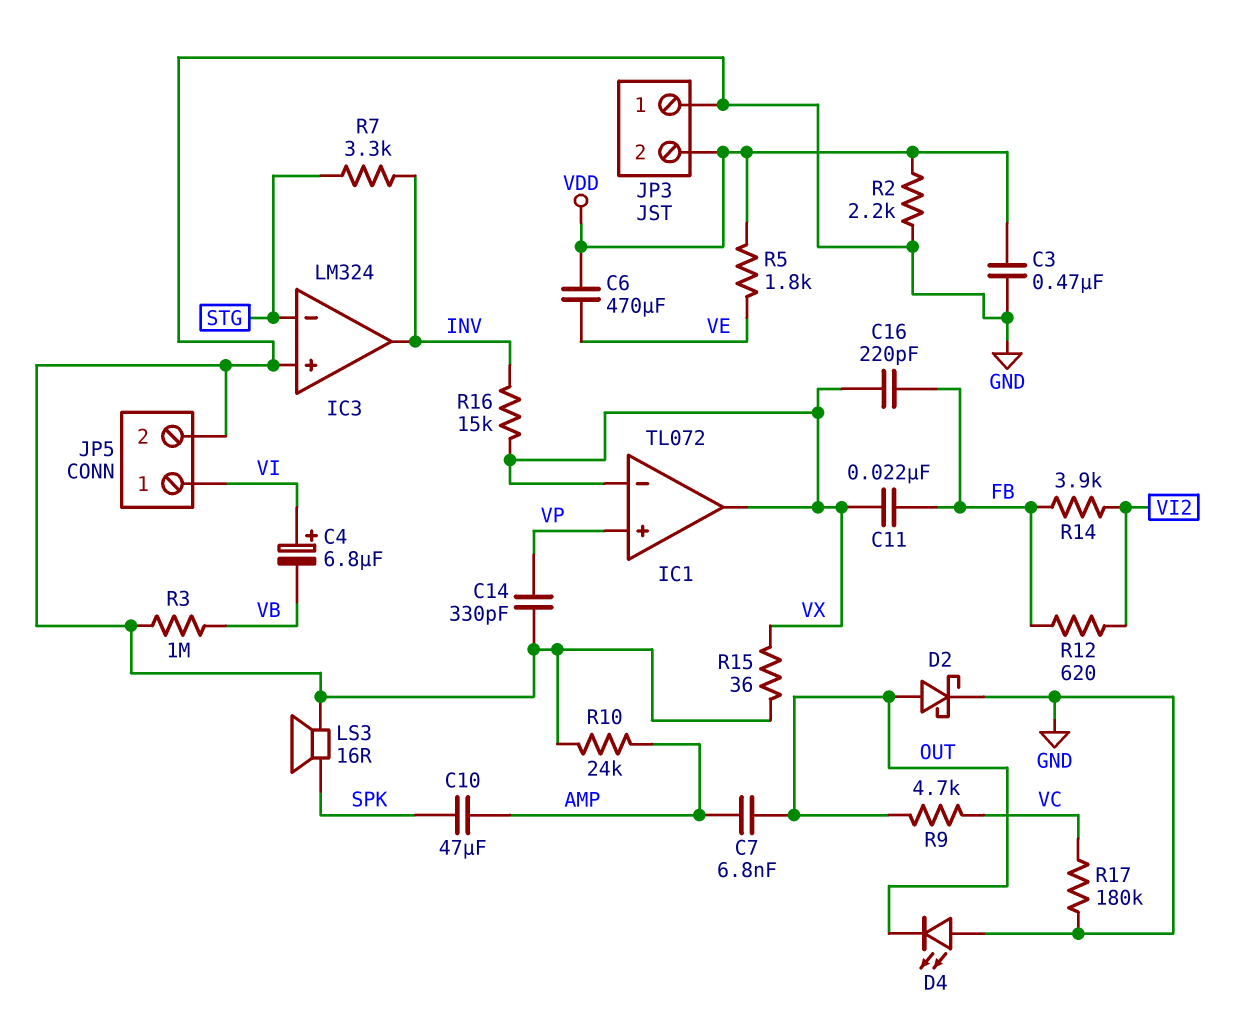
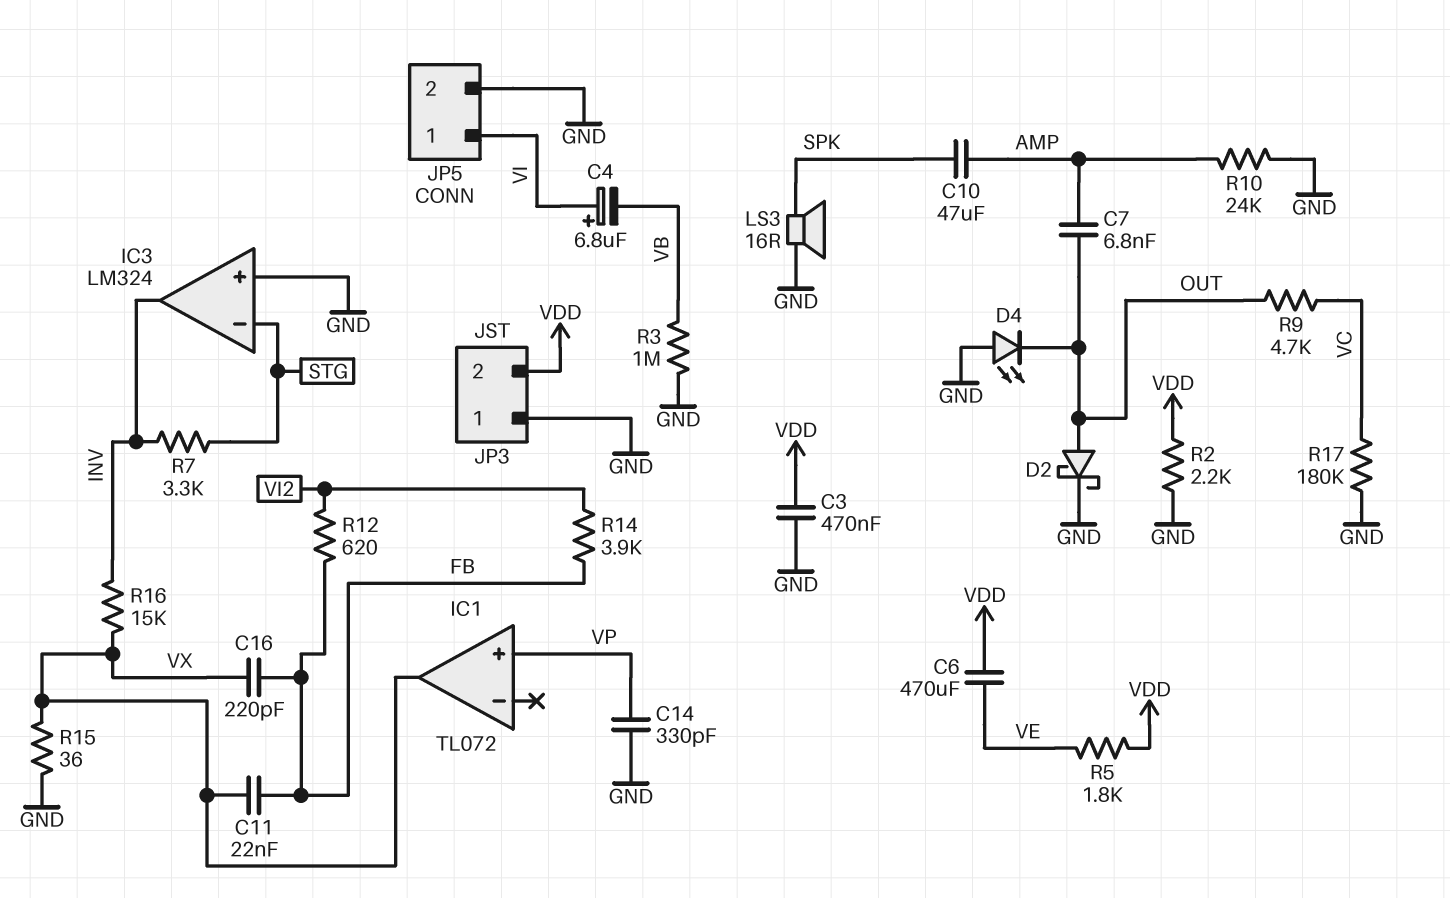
IC1 pin in-: VX -> none

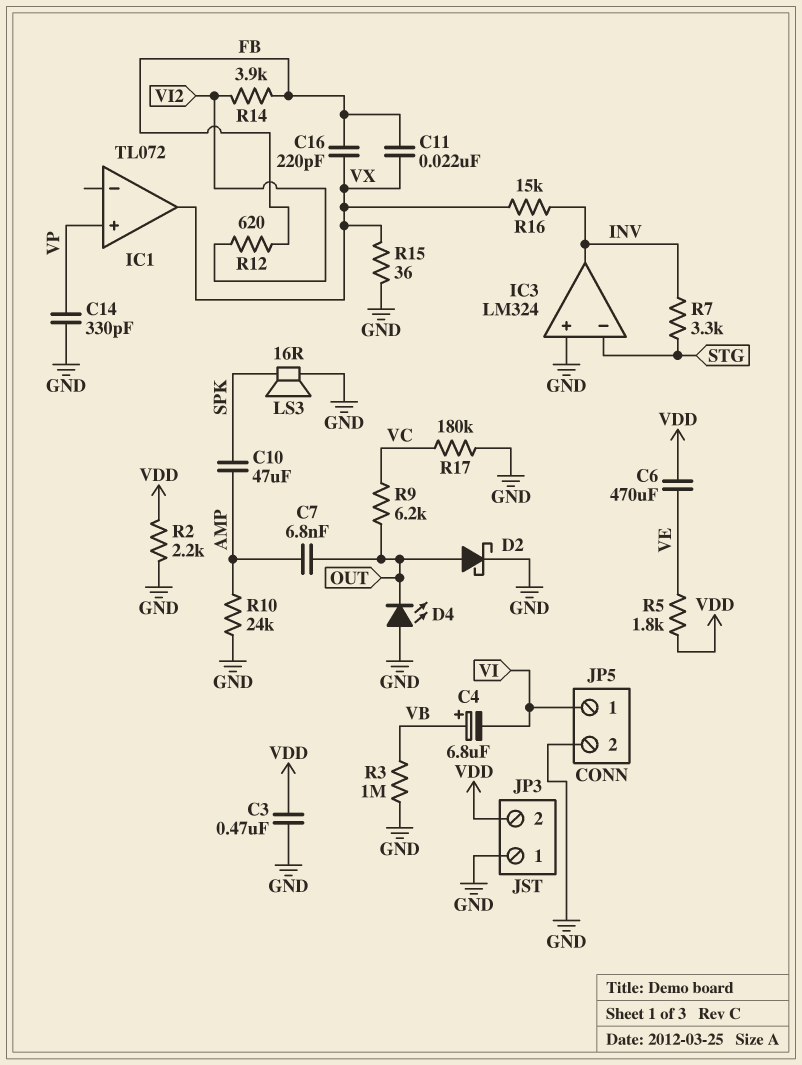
C4: 6.8uF (plus VI, minus VB) -> 6.8uF (plus VB, minus VI)
R9: 4.7k (OUT, VC) -> 6.2k (OUT, VC)

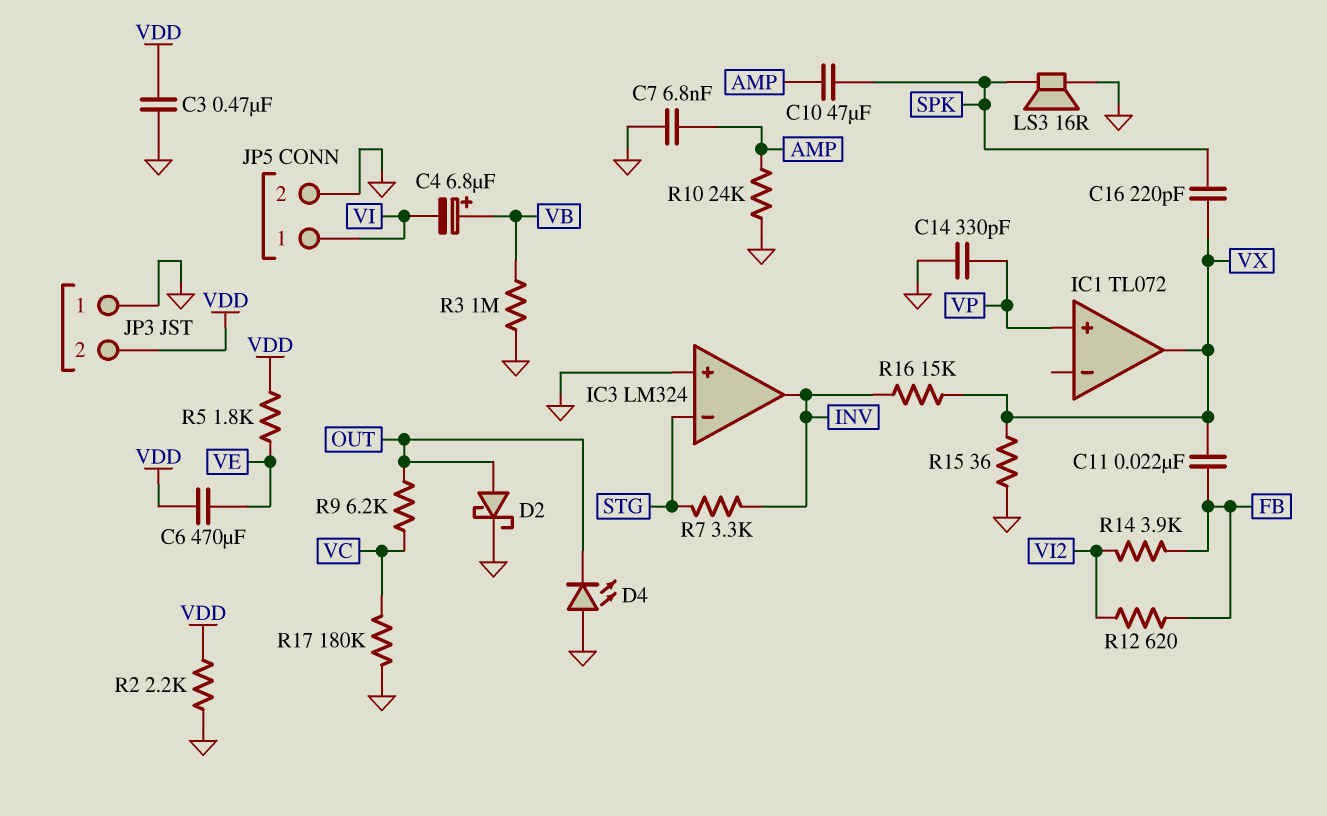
C7: 6.8nF (AMP, OUT) -> 6.8nF (AMP, GND)
C16: 220pF (FB, VX) -> 220pF (SPK, VX)

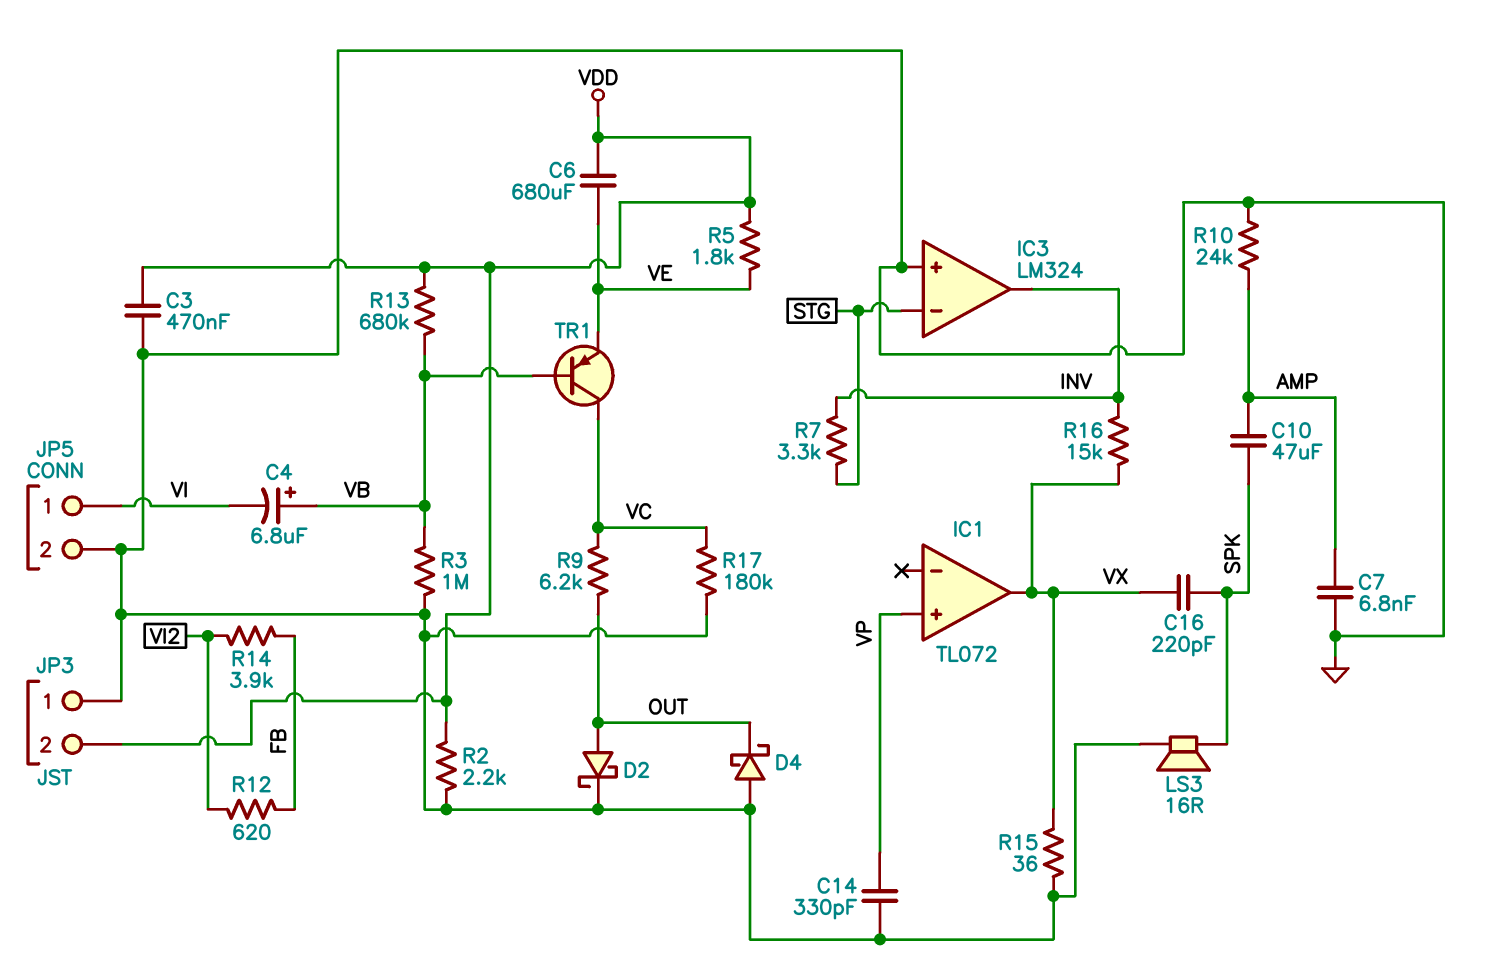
C6: 470uF (VDD, VE) -> 680uF (VDD, VE)
C11: 22nF (FB, VX) -> none
D4: LED (A GND, K OUT) -> schottky (A GND, K OUT)
R13: none -> 680k (VB, VDD)
TR1: none -> PNP (B VB, C VC, E VE)

